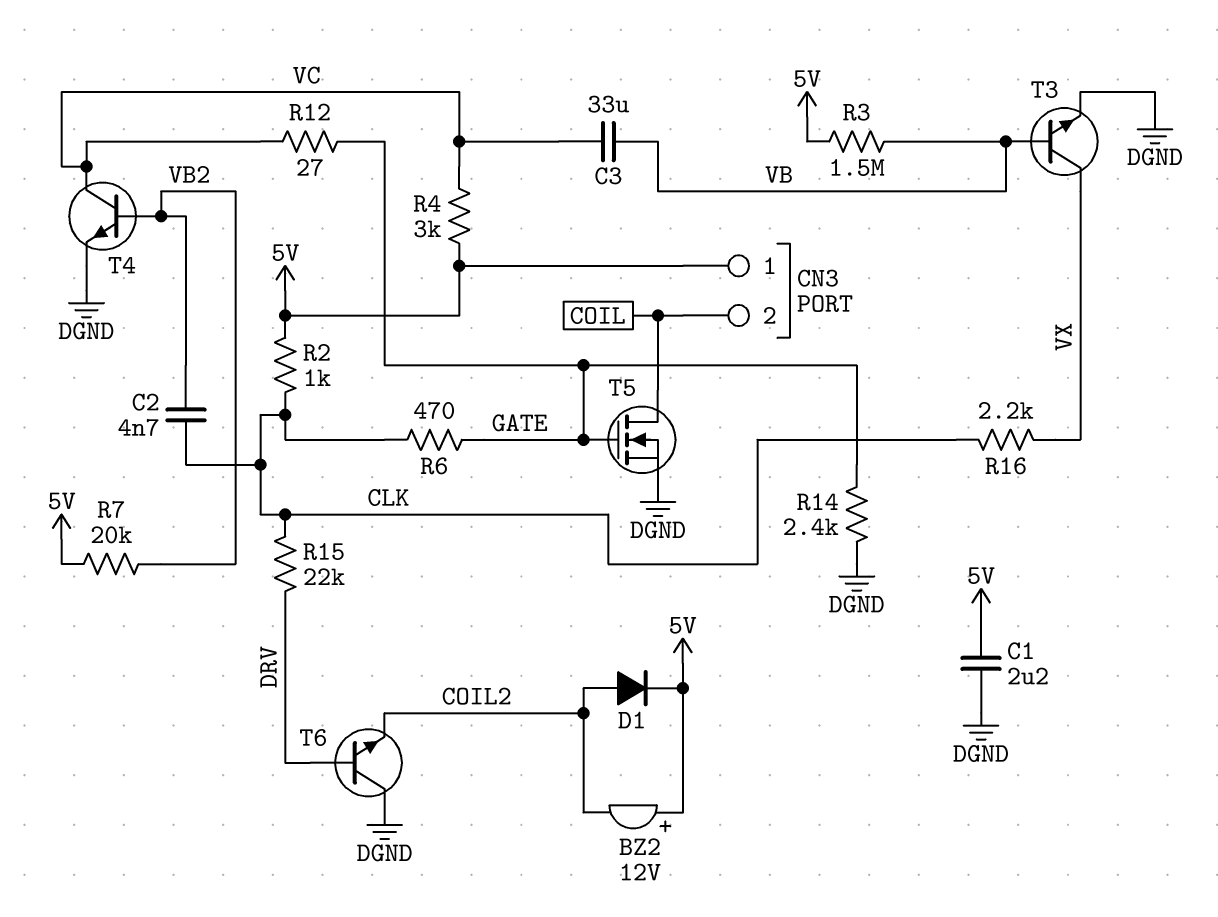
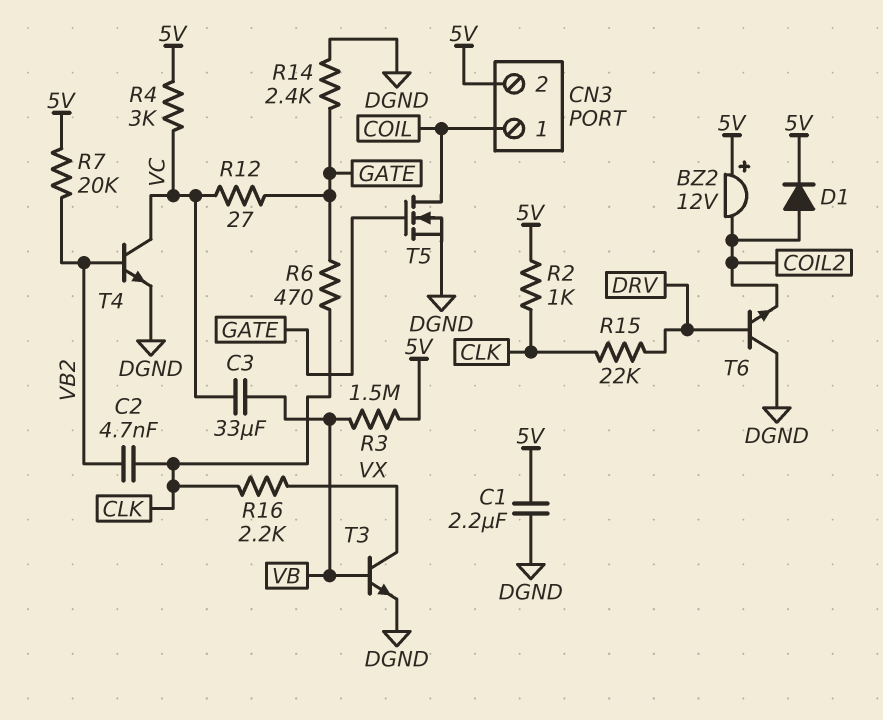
CN3 pin 1: 5V -> COIL
CN3 pin 2: COIL -> 5V

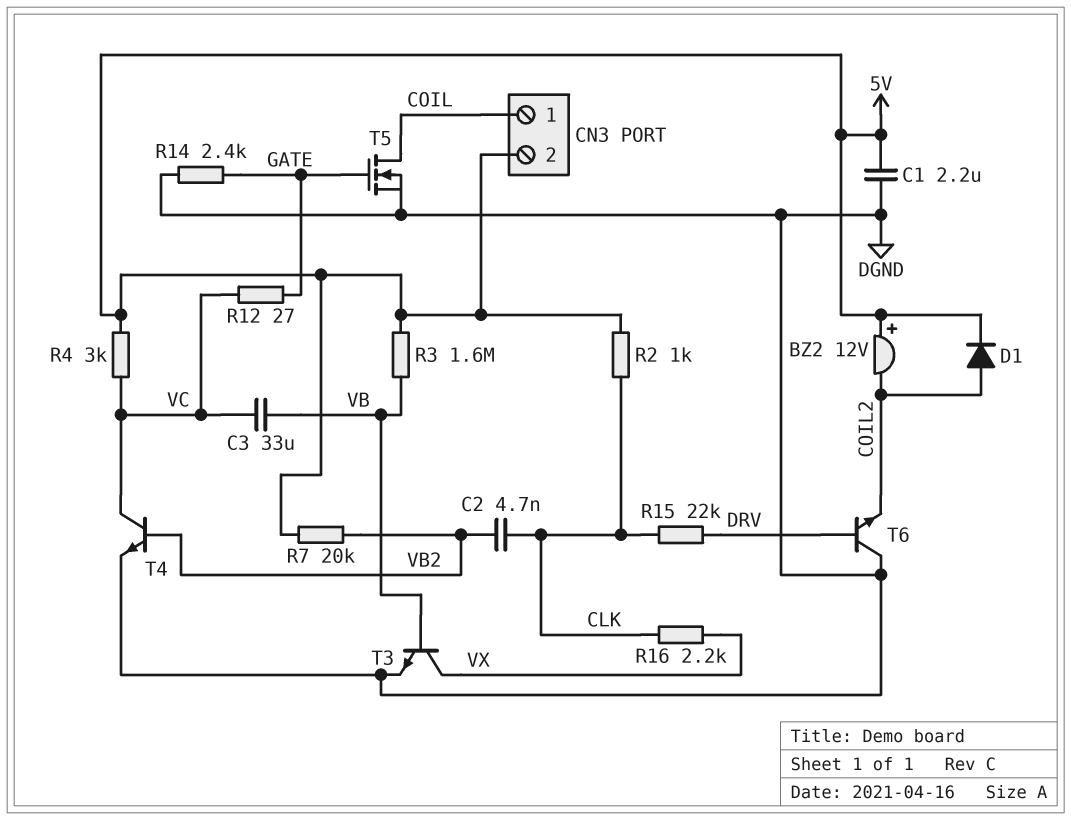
R3: 1.5M (5V, VB) -> 1.6M (5V, VB)
R6: 470 (CLK, GATE) -> none

